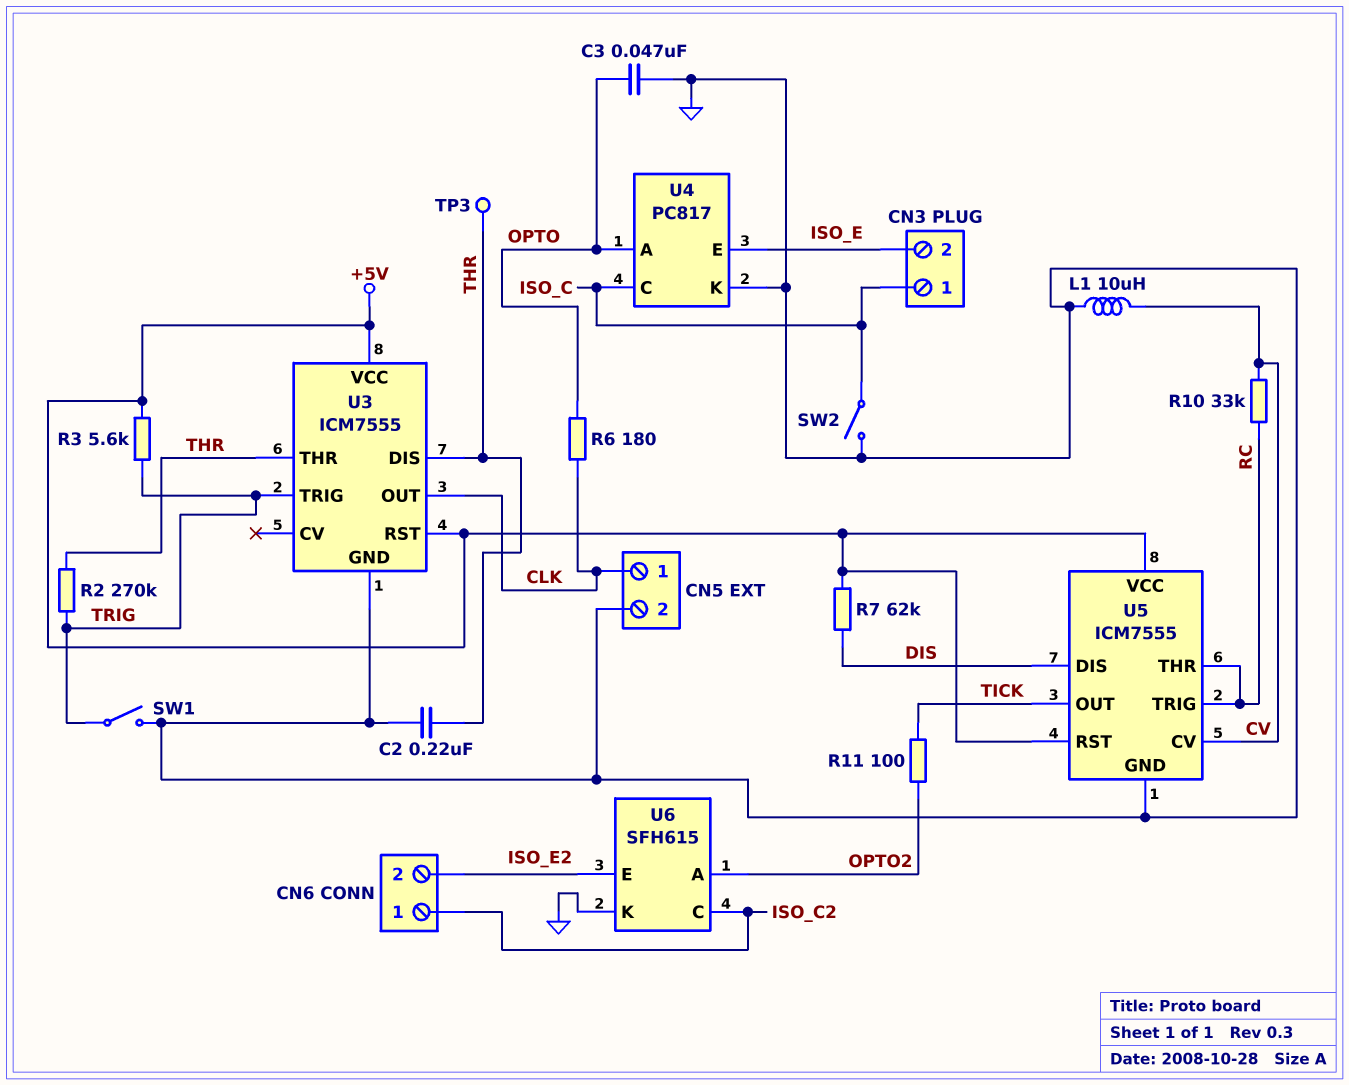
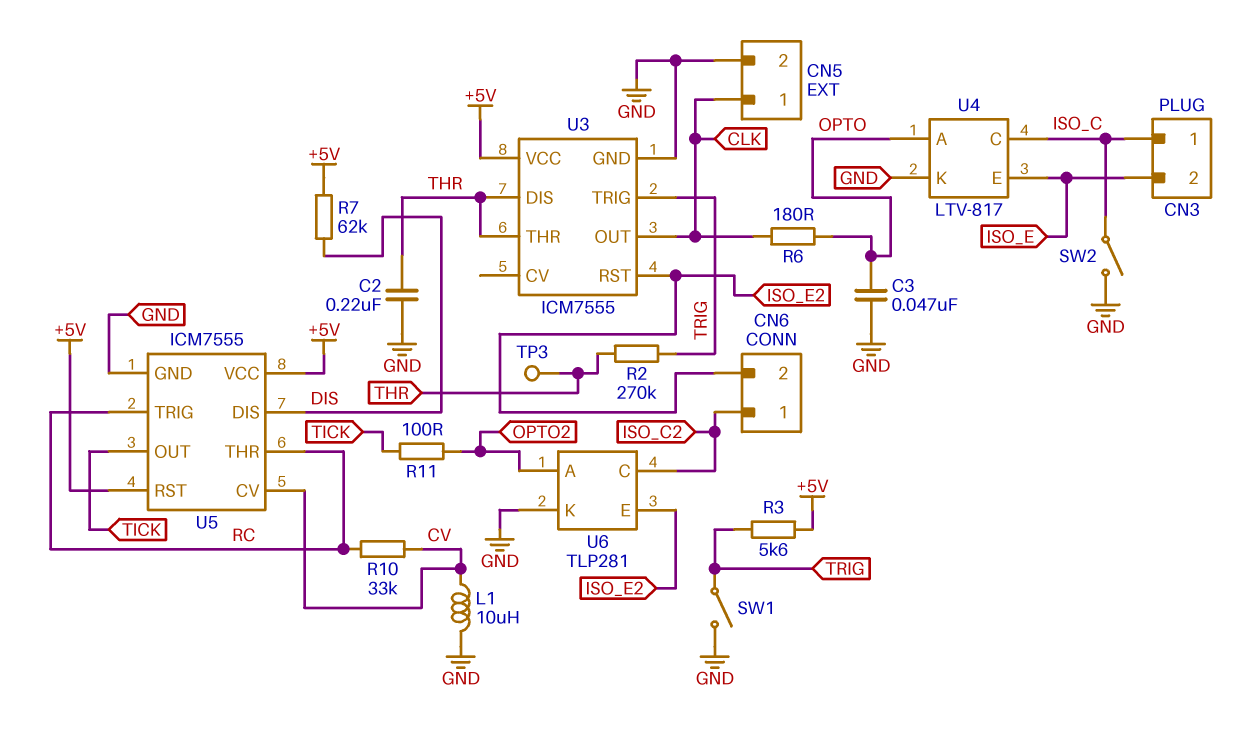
U3 pin RST: +5V -> ISO_E2
U4: PC817 -> LTV-817
U6: SFH615 -> TLP281

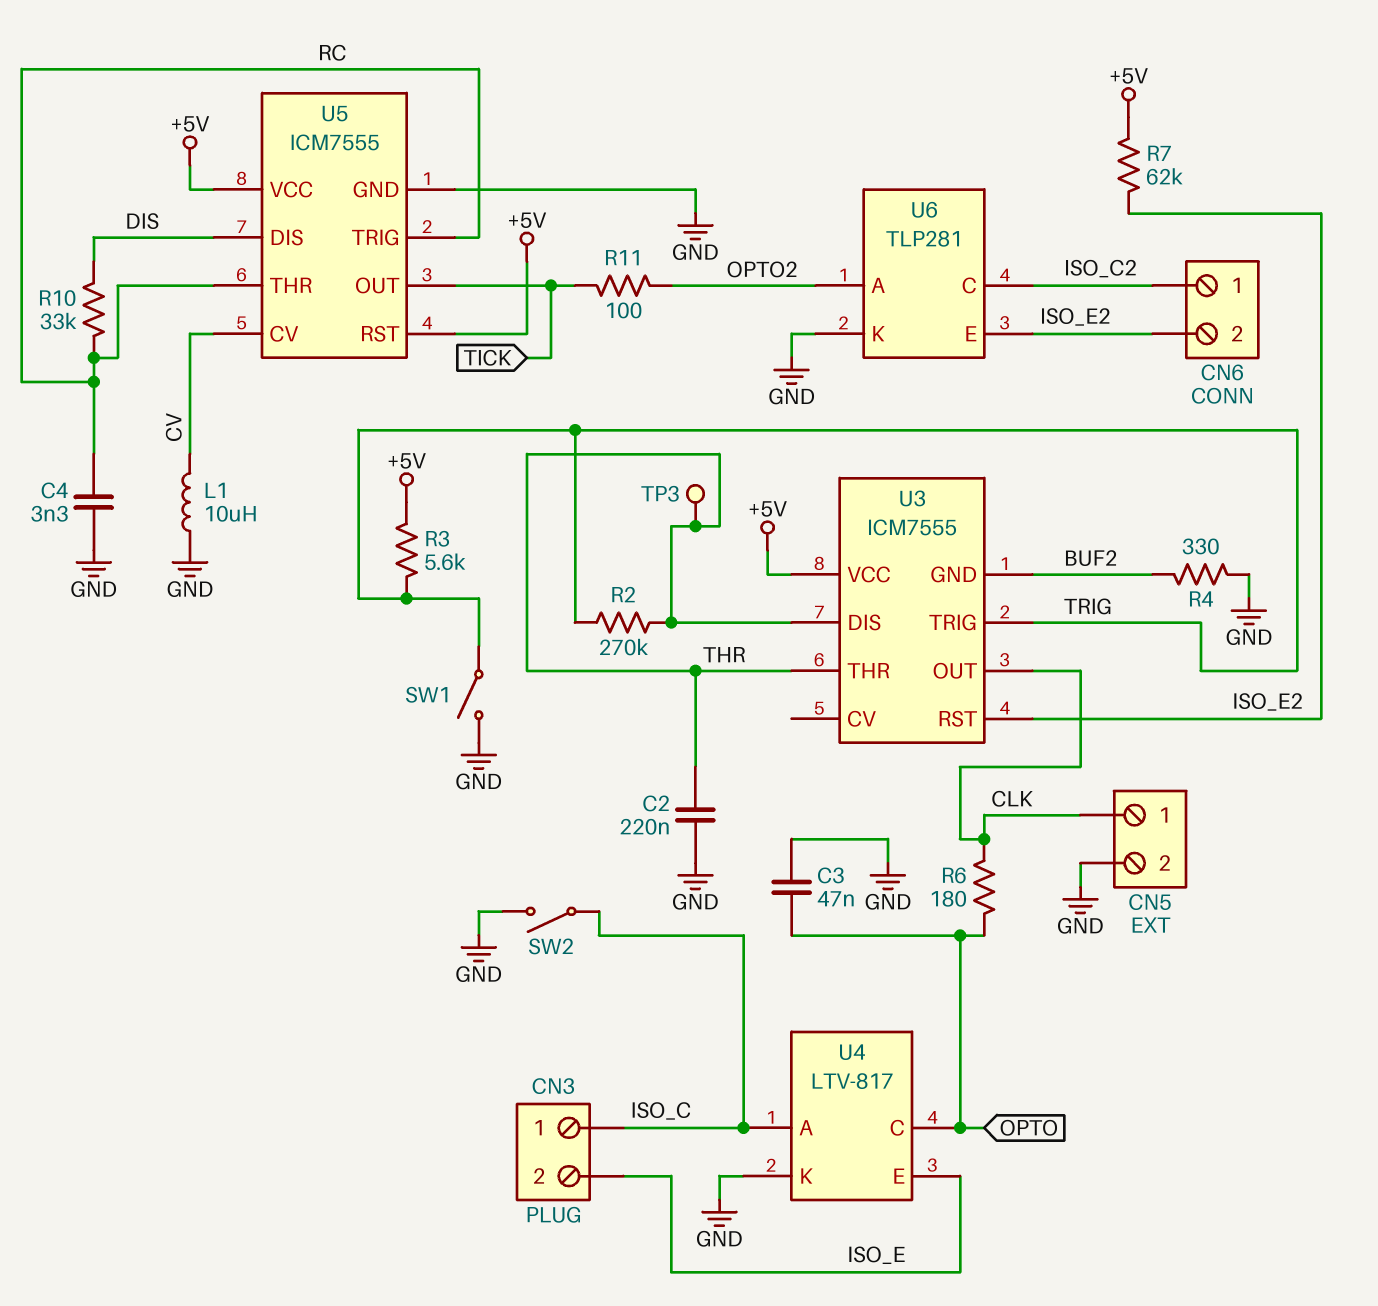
C4: none -> 3.3nF (GND, RC)
R4: none -> 330 (BUF2, GND)
R7: 62k (+5V, DIS) -> 62k (+5V, ISO_E2)
R10: 33k (CV, RC) -> 33k (DIS, RC)
U3 pin GND: GND -> BUF2
U4 pin A: OPTO -> ISO_C
U4 pin C: ISO_C -> OPTO

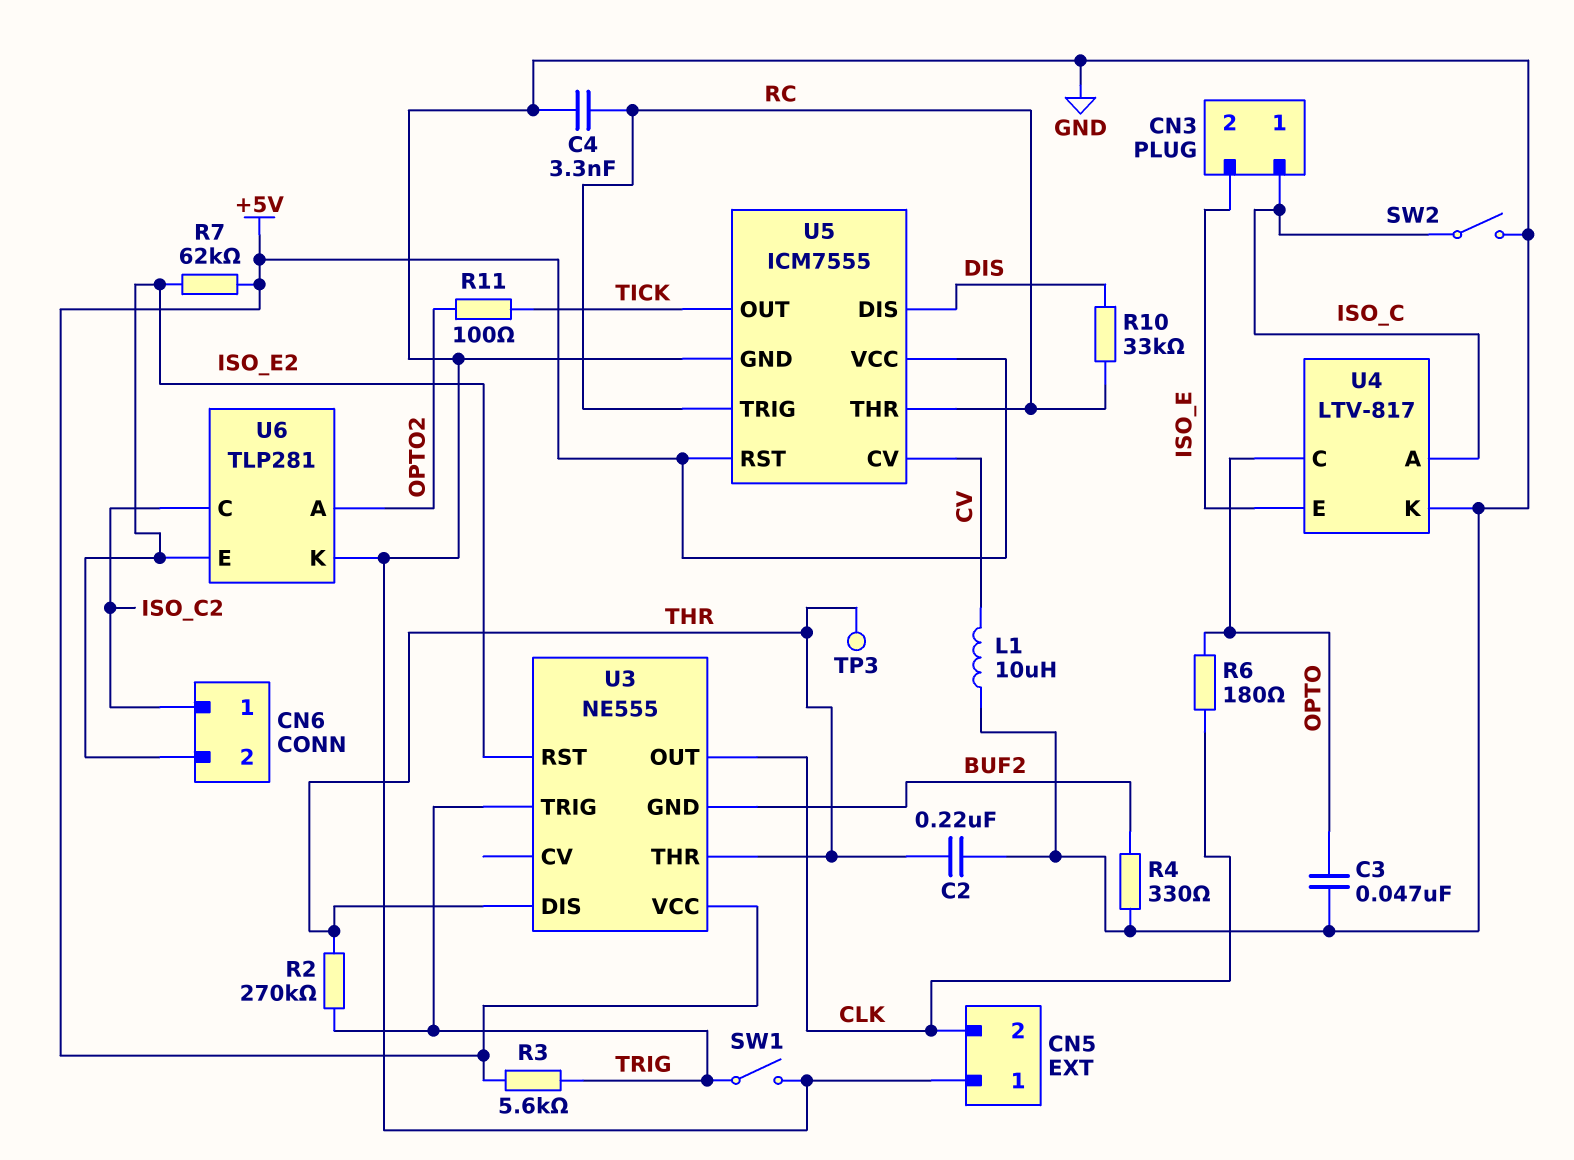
CN5 pin 1: CLK -> GND
CN5 pin 2: GND -> CLK
U3: ICM7555 -> NE555

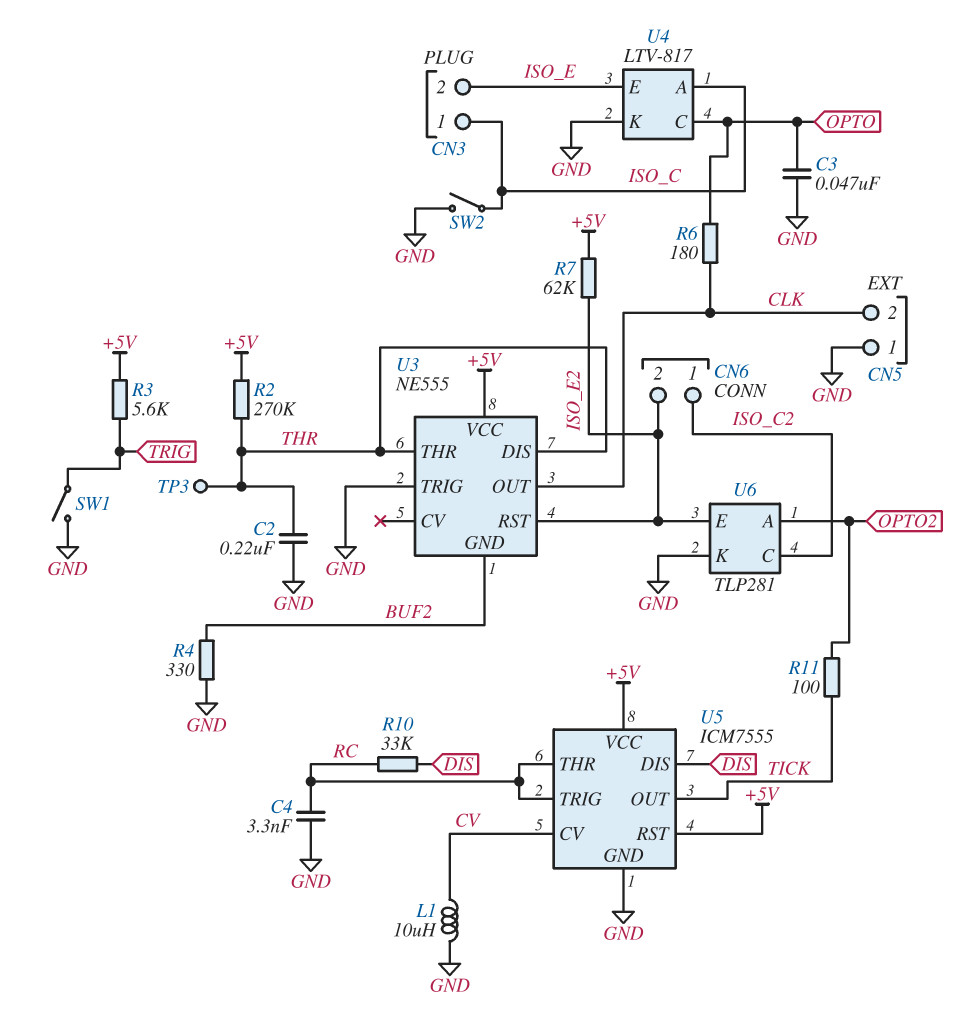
R2: 270k (THR, TRIG) -> 270k (+5V, THR)
U3 pin TRIG: TRIG -> GND

